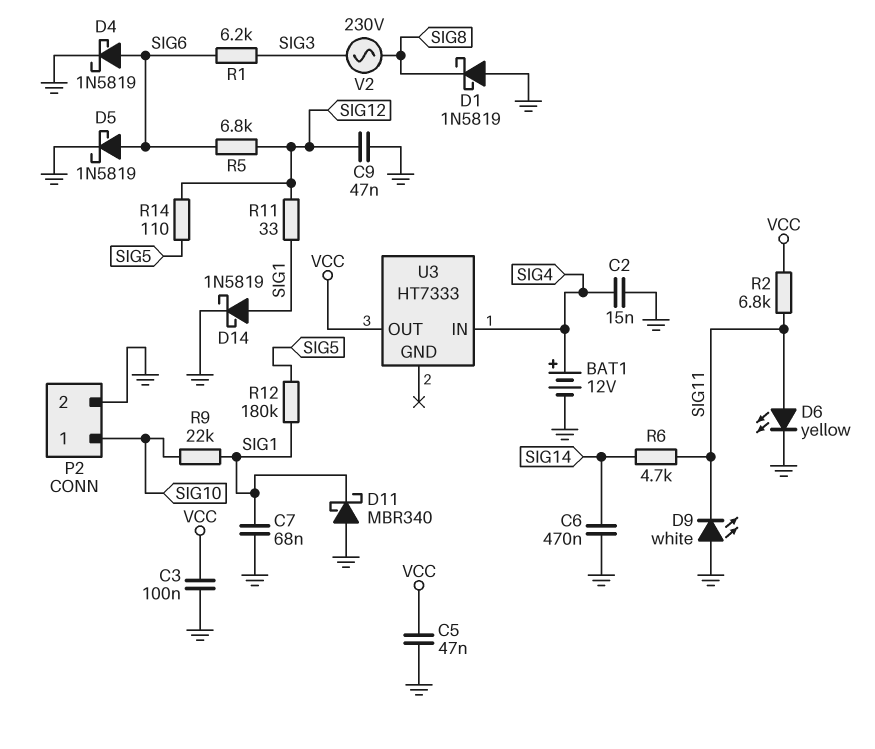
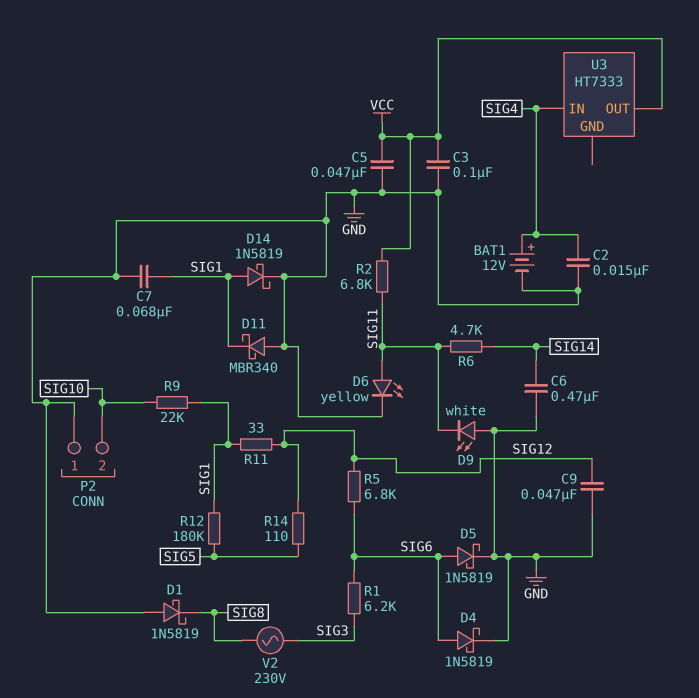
P2 pin 1: SIG10 -> GND
P2 pin 2: GND -> SIG10

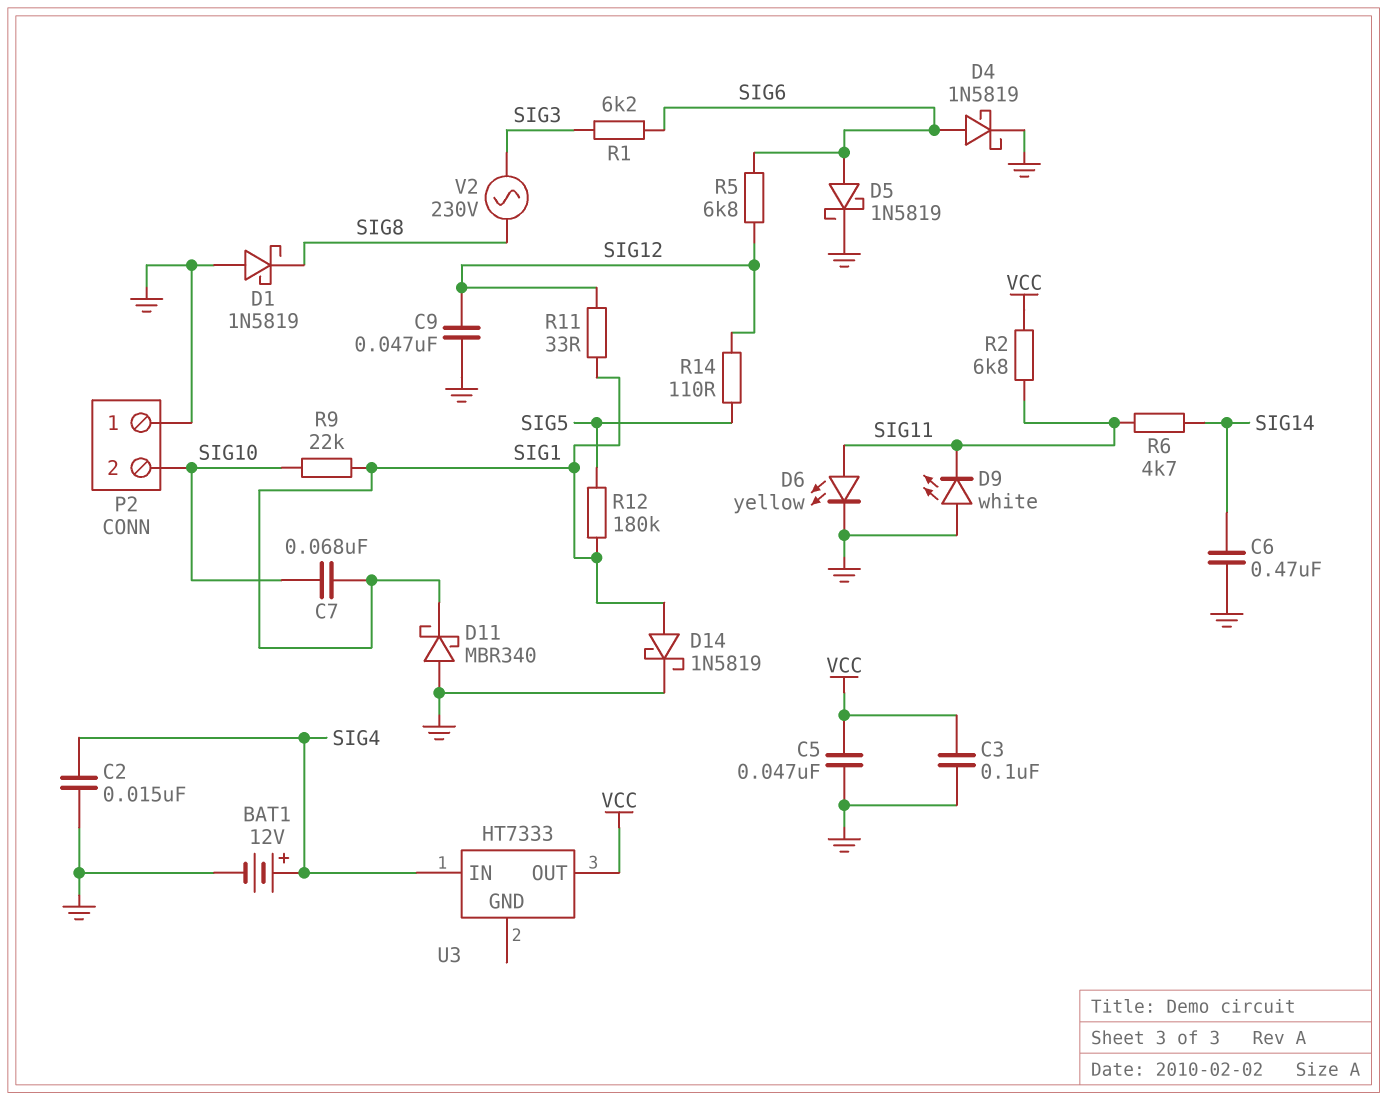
C7: 68nF (GND, SIG1) -> 68nF (SIG1, SIG10)

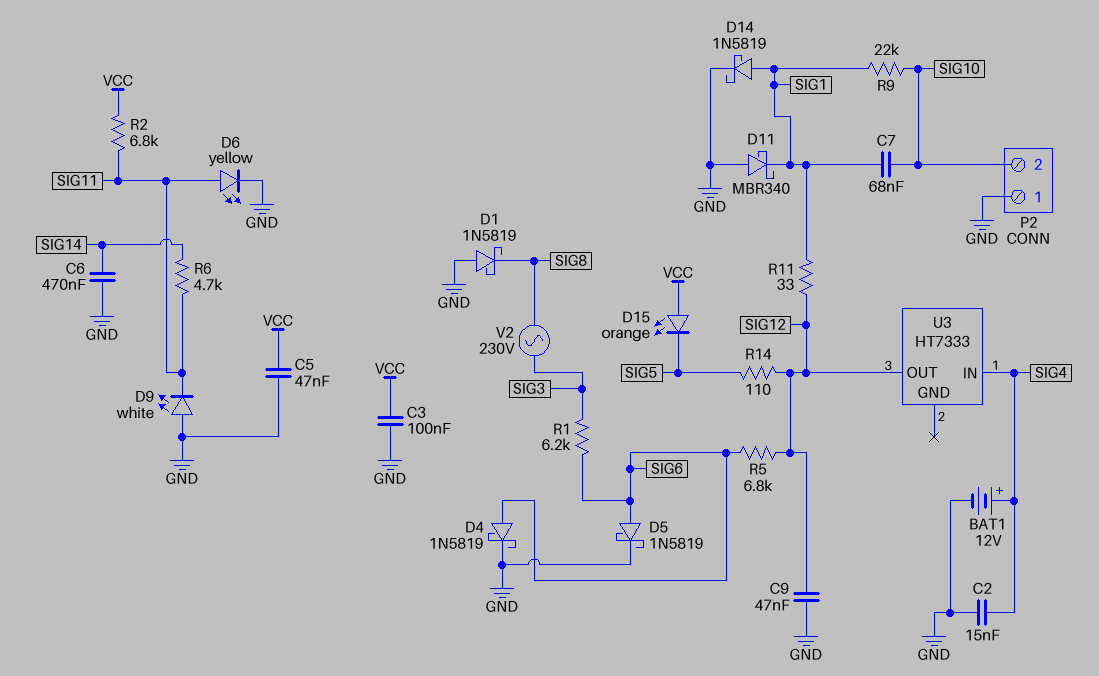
D15: none -> LED orange (A VCC, K SIG5)
R12: 180k (SIG1, SIG5) -> none
U3 pin OUT: VCC -> SIG12

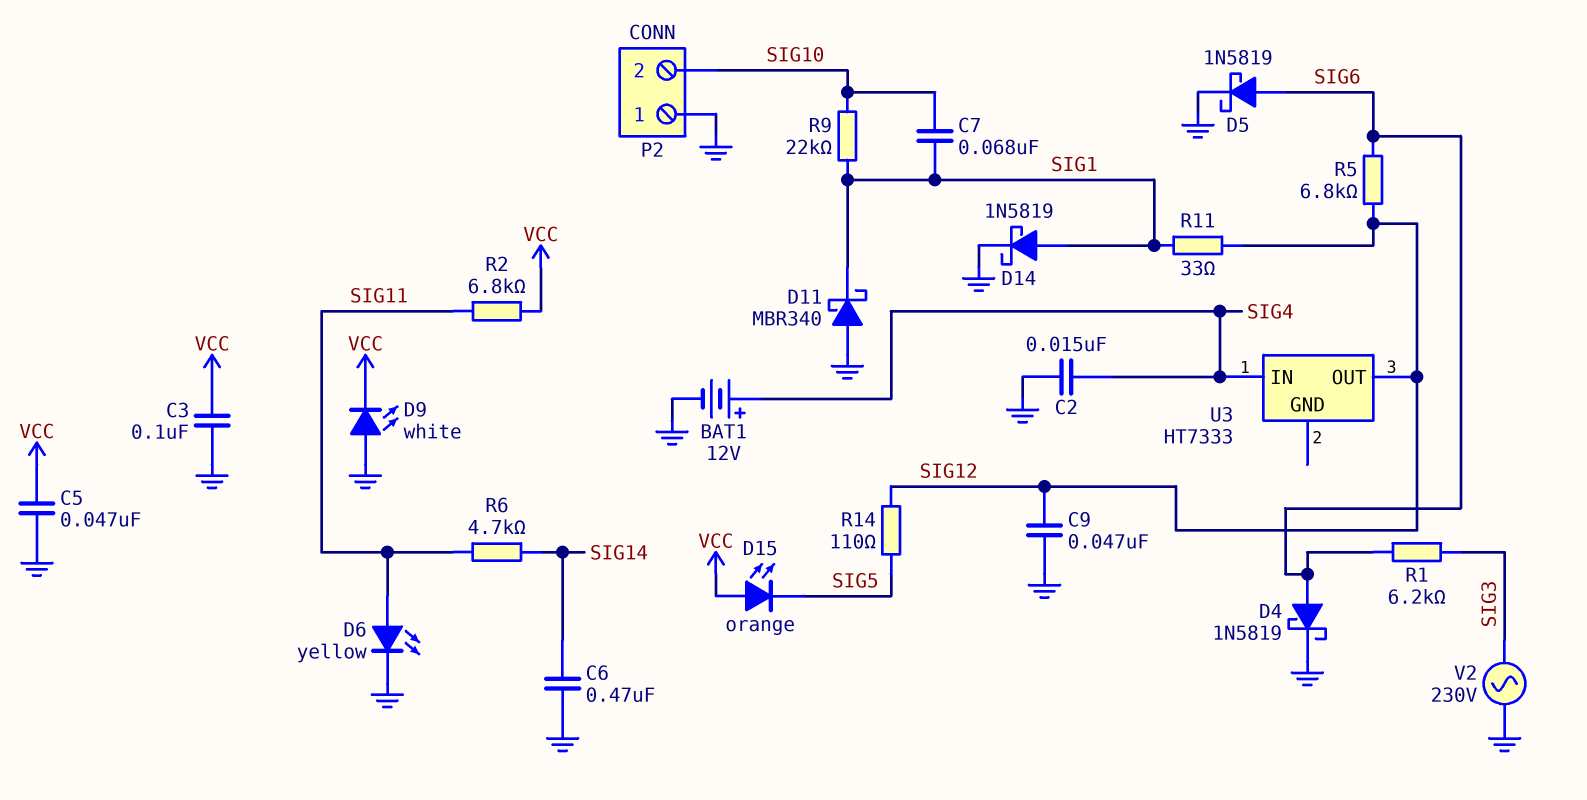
D1: schottky 1N5819 (A GND, K SIG8) -> none
D9: LED white (A GND, K SIG11) -> LED white (A GND, K VCC)
V2: AC 230V (SIG3, SIG8) -> AC 230V (GND, SIG3)

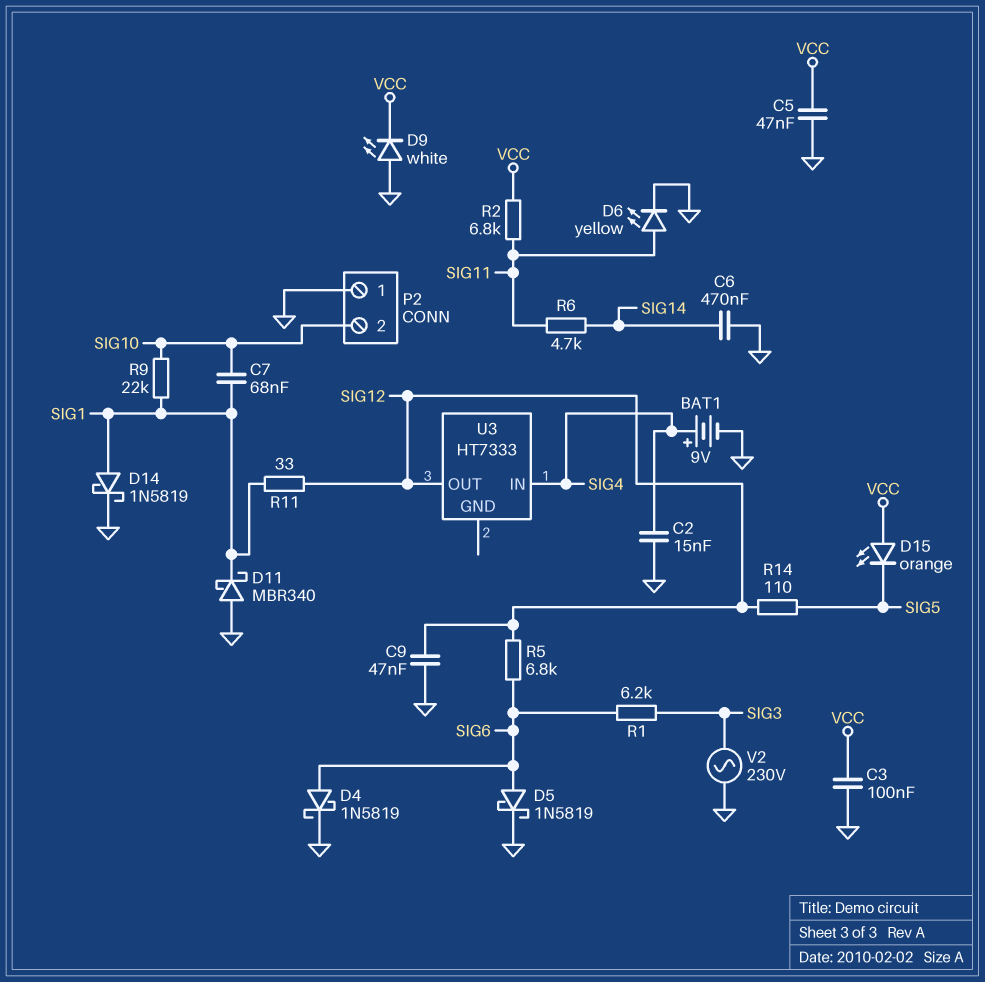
BAT1: 12V (plus SIG4, minus GND) -> 9V (plus SIG4, minus GND)

